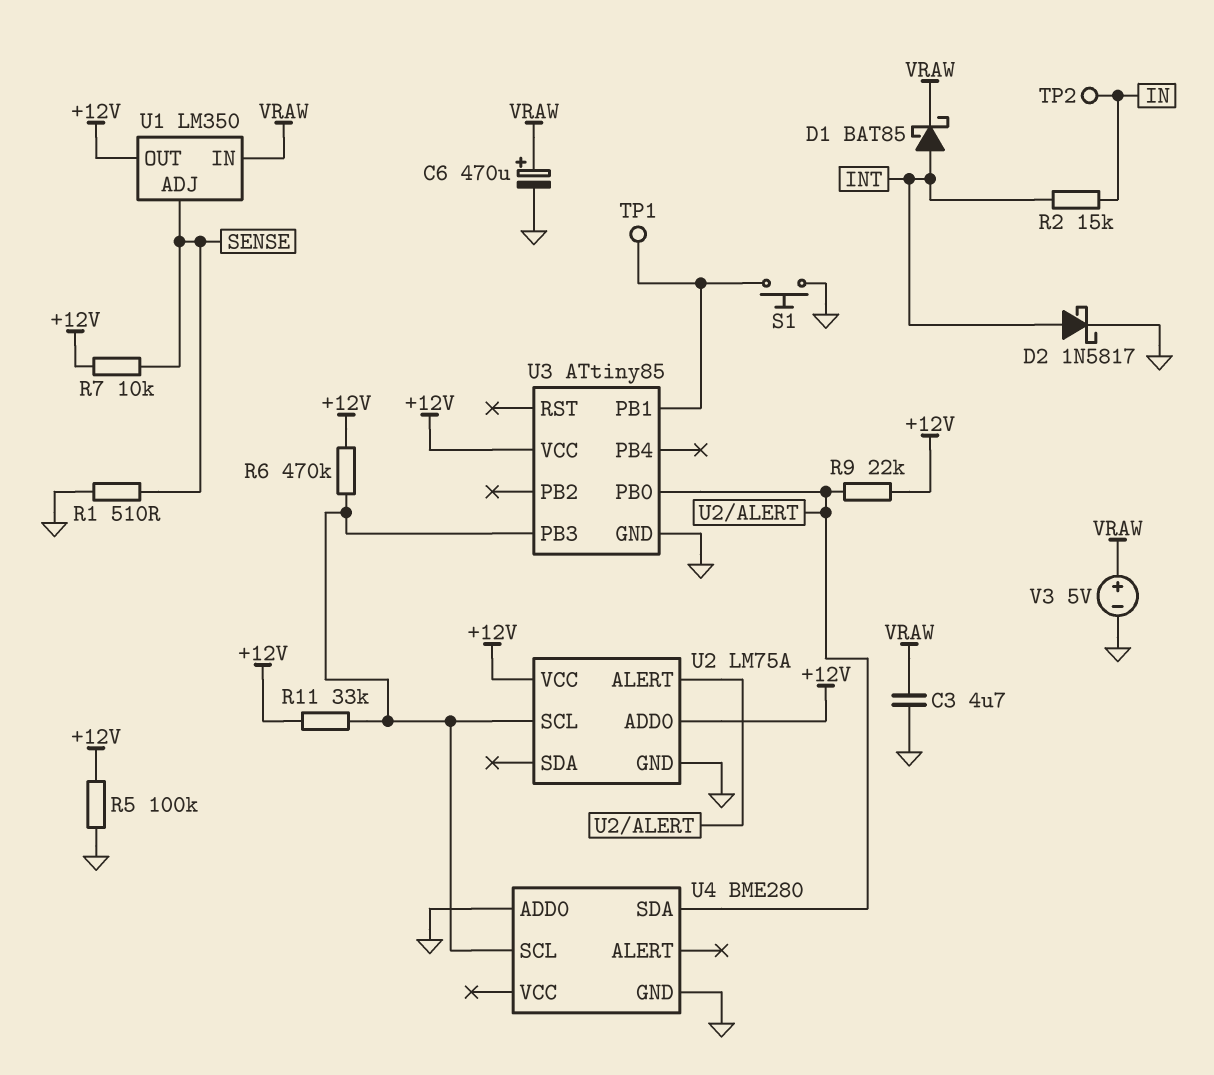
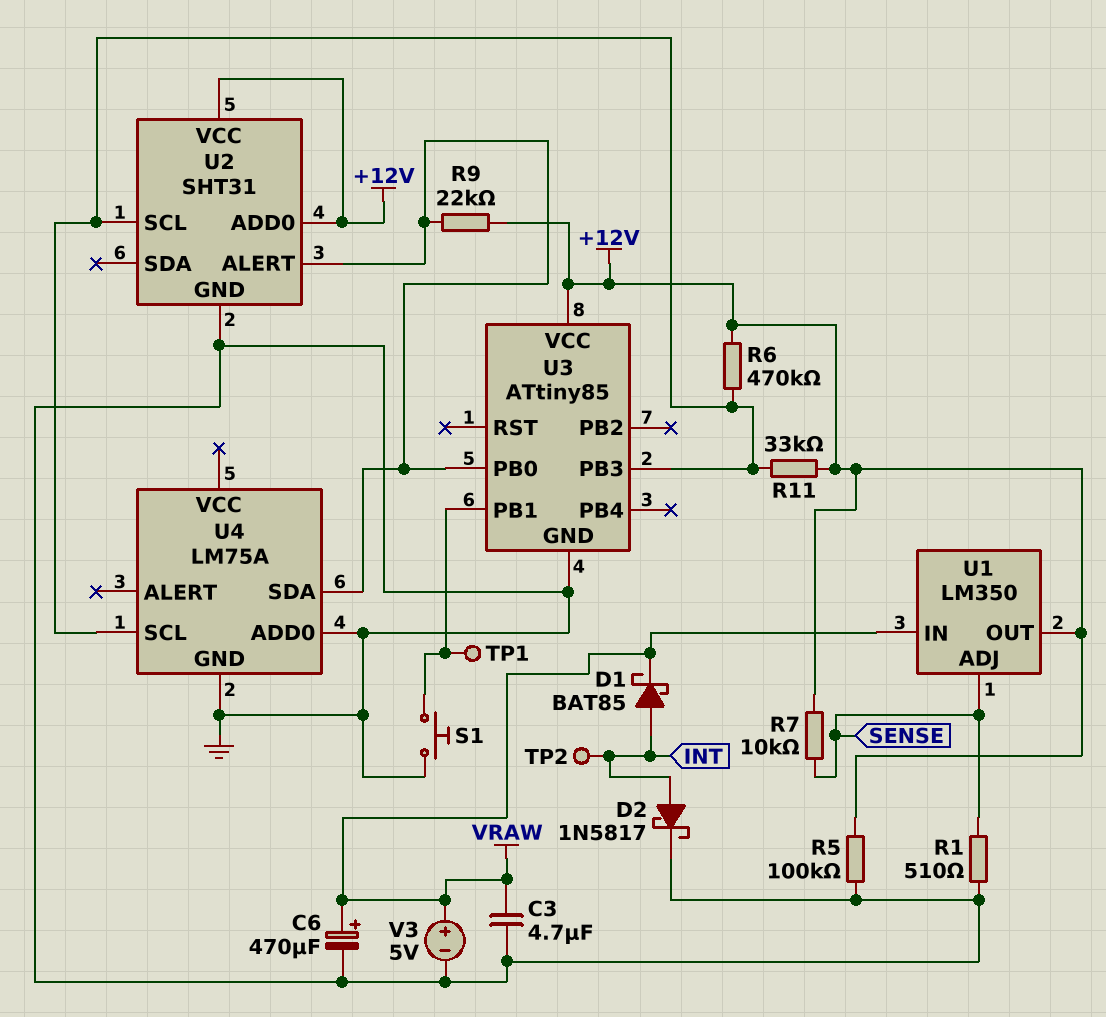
R2: 15k (IN, INT) -> none
TP2: test point (IN) -> test point (INT)
U2: LM75A -> SHT31
U4: BME280 -> LM75A

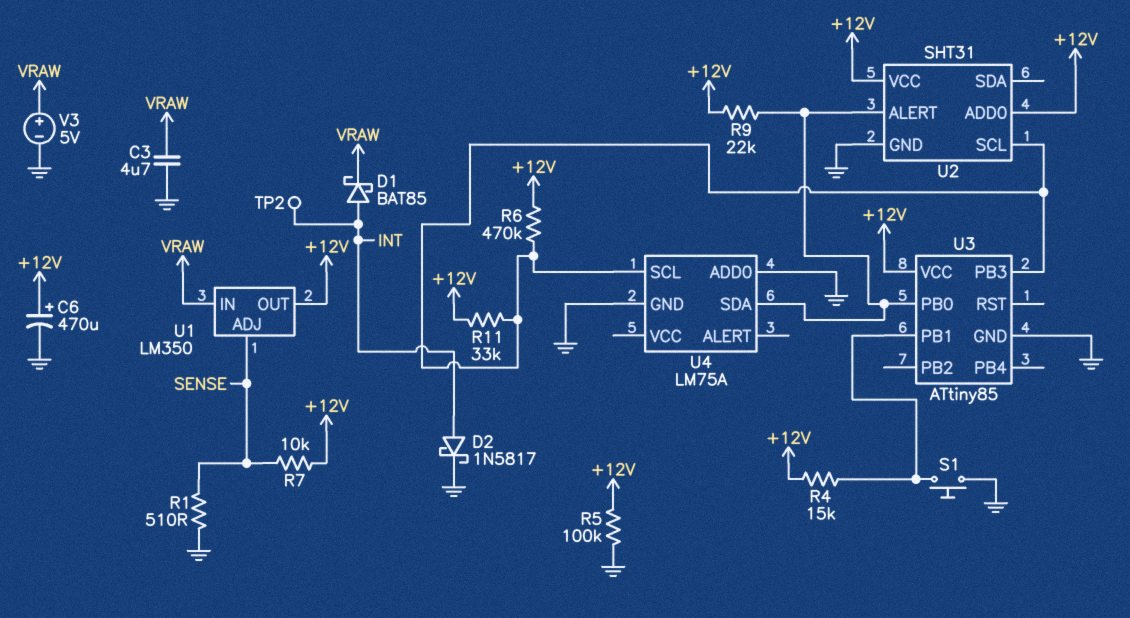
C6: 470uF (plus VRAW, minus GND) -> 470uF (plus +12V, minus GND)
R4: none -> 15k (+12V, U3/PB1)
TP1: test point (U3/PB1) -> none

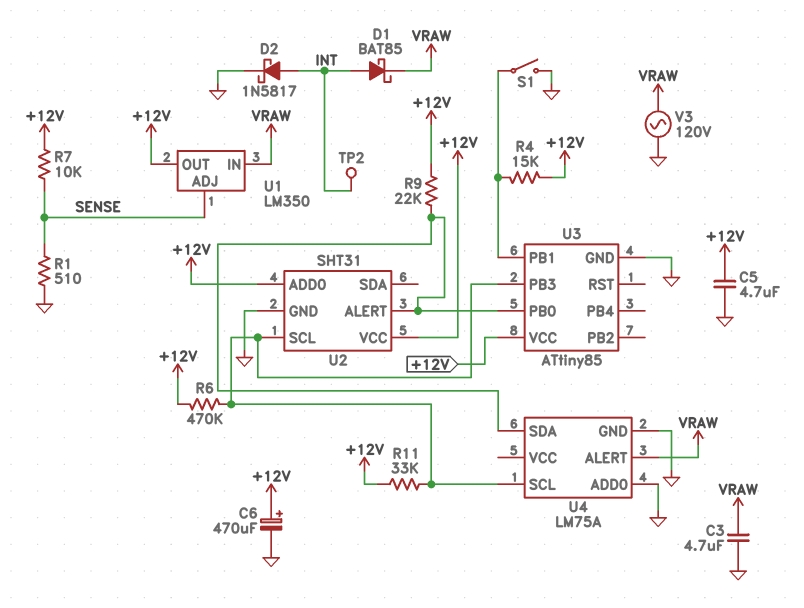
C5: none -> 4.7uF (+12V, GND)
R5: 100k (+12V, GND) -> none
S1: button (GND, U3/PB1) -> switch (GND, U3/PB1)
U4 pin ALERT: none -> VRAW
V3: 5V (plus VRAW, minus GND) -> AC 120V (GND, VRAW)

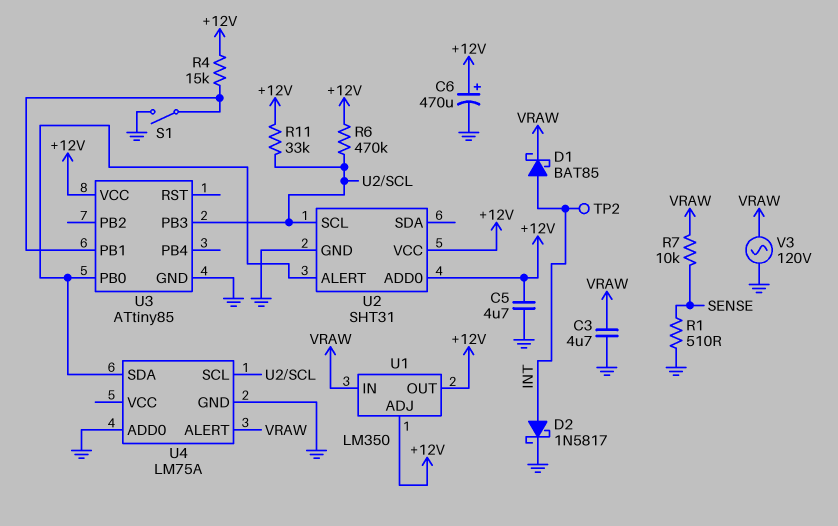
R7: 10k (+12V, SENSE) -> 10k (SENSE, VRAW)
R9: 22k (+12V, U2/ALERT) -> none
U1 pin ADJ: SENSE -> +12V

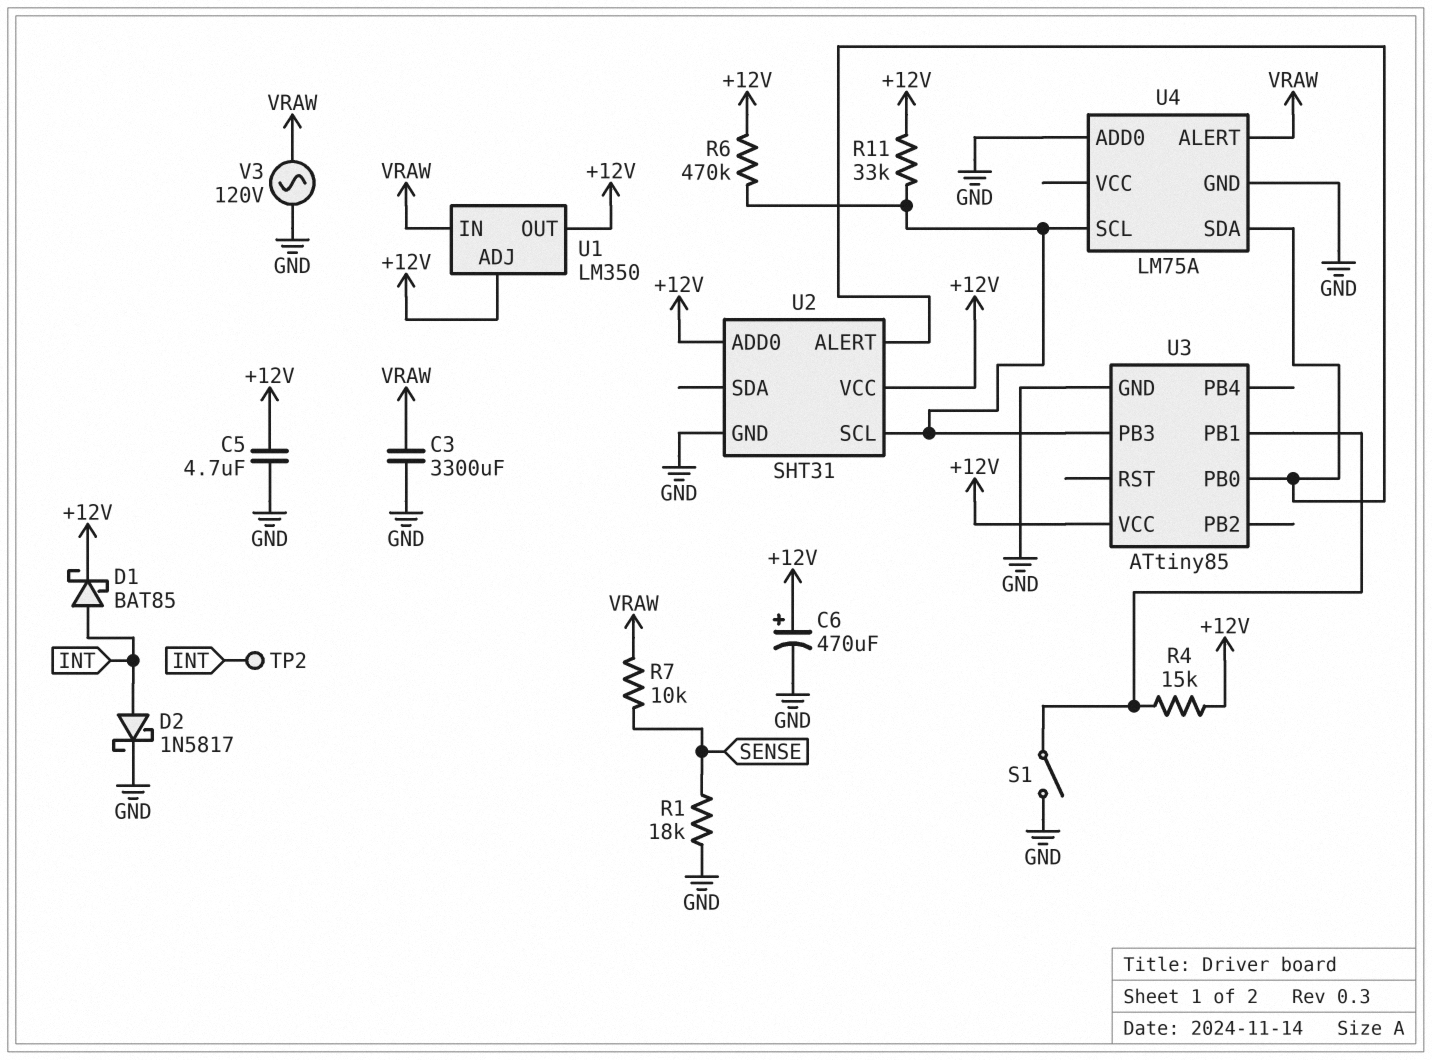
C3: 4.7uF (GND, VRAW) -> 3300uF (GND, VRAW)
D1: schottky BAT85 (A INT, K VRAW) -> schottky BAT85 (A INT, K +12V)
R1: 510 (GND, SENSE) -> 18k (GND, SENSE)

